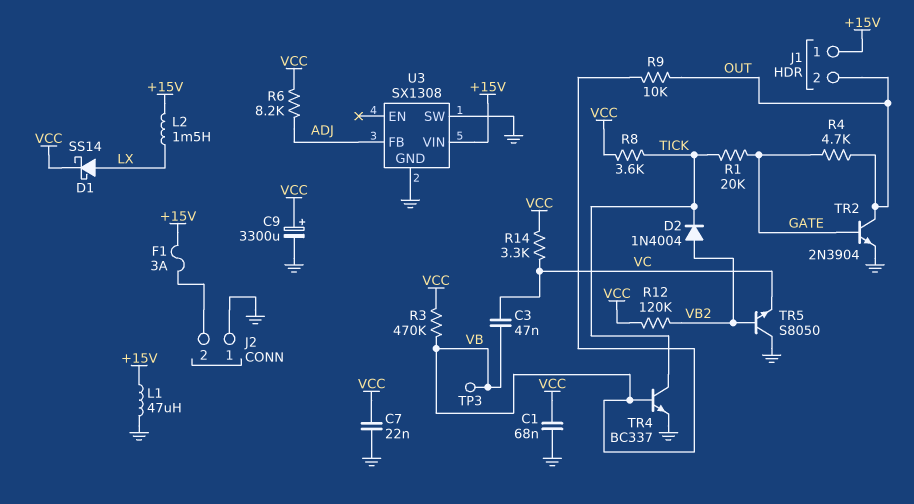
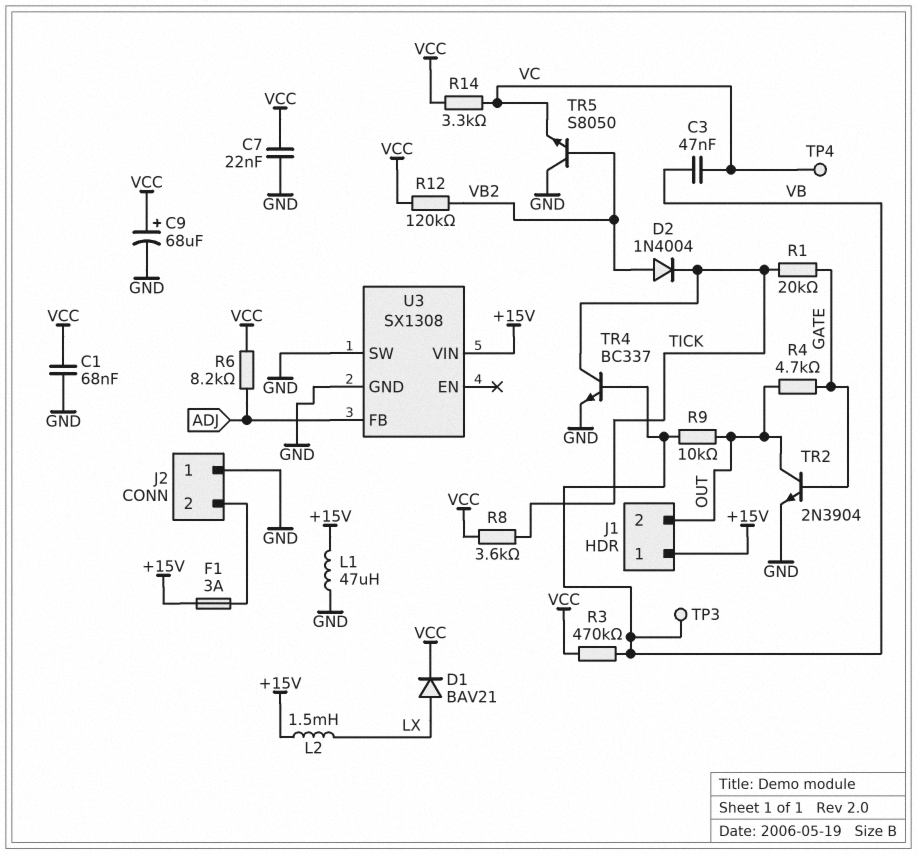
C9: 3300uF (plus VCC, minus GND) -> 68uF (plus VCC, minus GND)
D1: schottky SS14 (A LX, K VCC) -> diode BAV21 (A LX, K VCC)
TP4: none -> test point (VC)

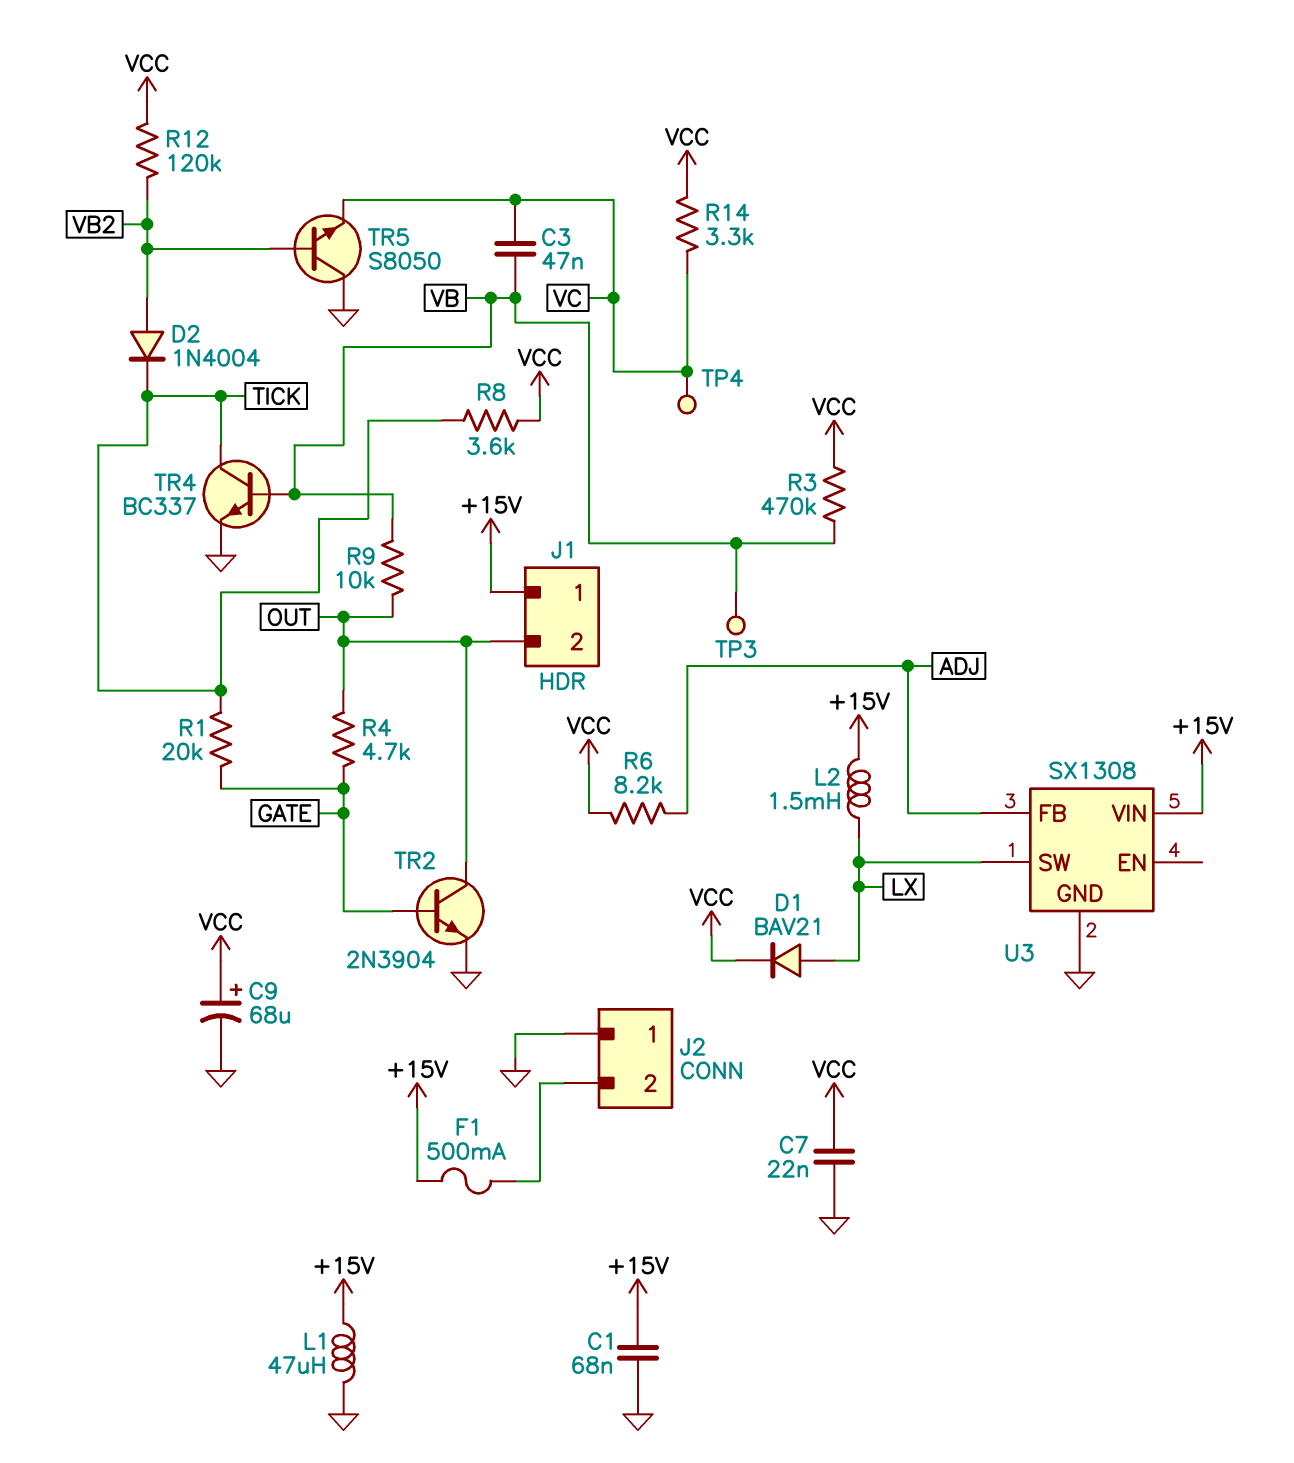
C1: 68nF (GND, VCC) -> 68nF (+15V, GND)
F1: 3A (+15V, J2/2) -> 500mA (+15V, J2/2)
U3 pin SW: GND -> LX

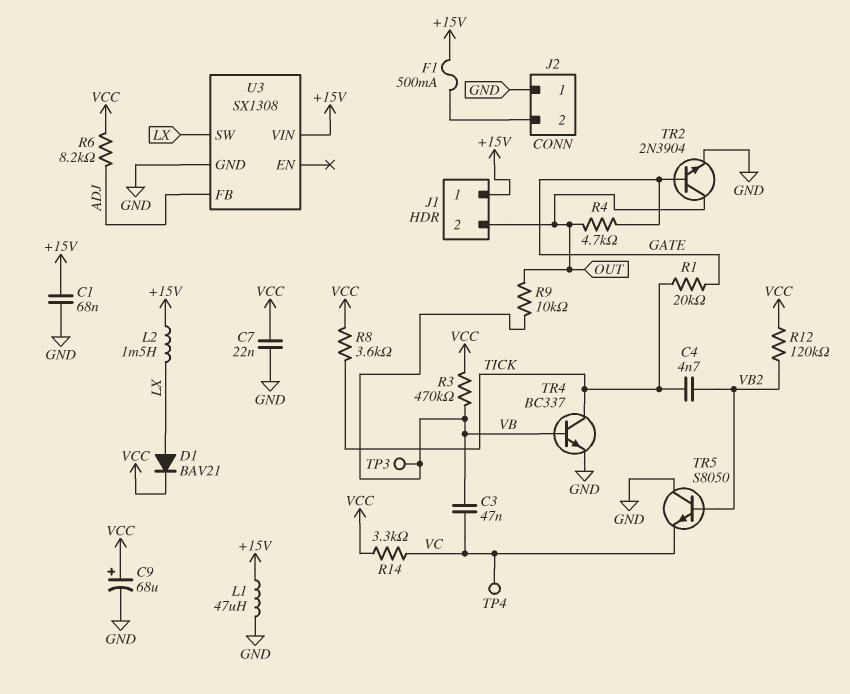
C4: none -> 4.7nF (TICK, VB2)
D2: diode 1N4004 (A VB2, K TICK) -> none

